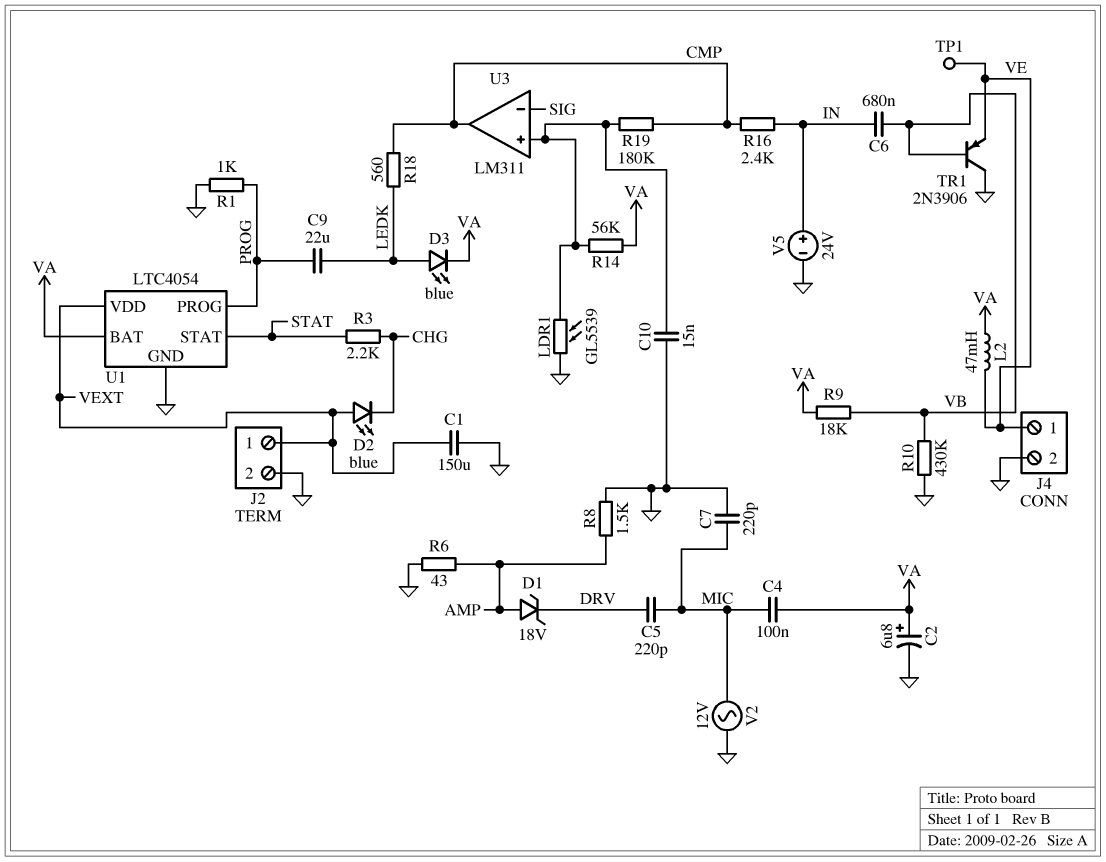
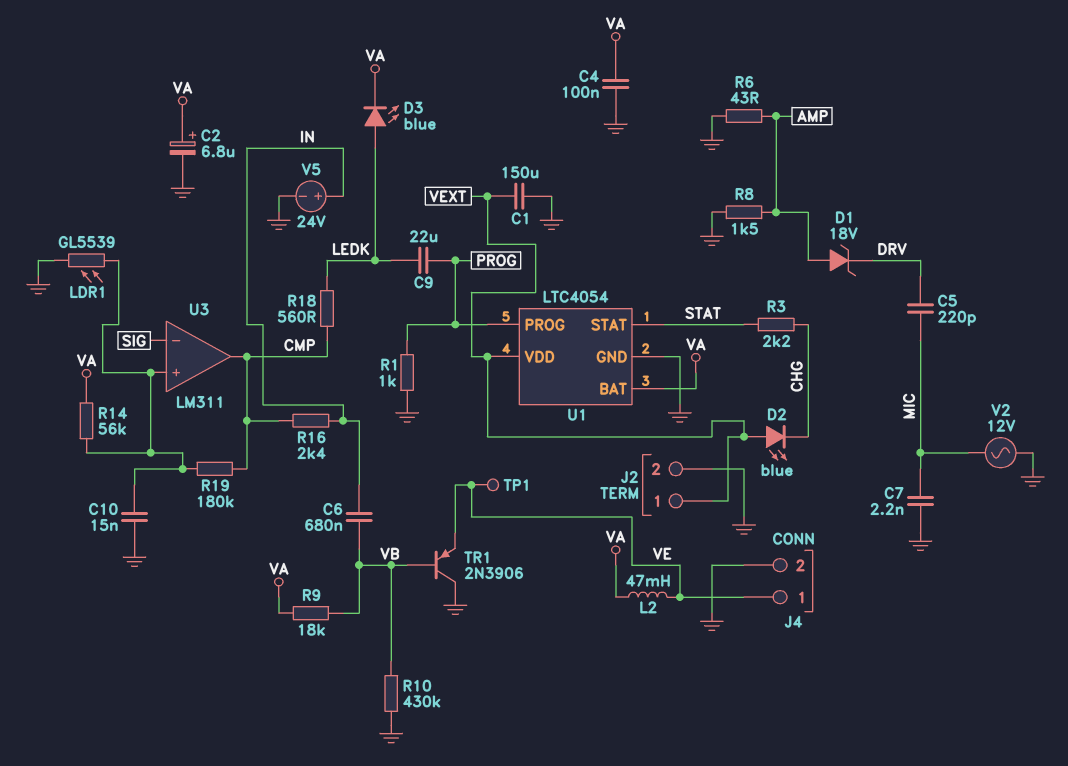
C4: 100nF (MIC, VA) -> 100nF (GND, VA)
C7: 220pF (GND, MIC) -> 2.2nF (GND, MIC)

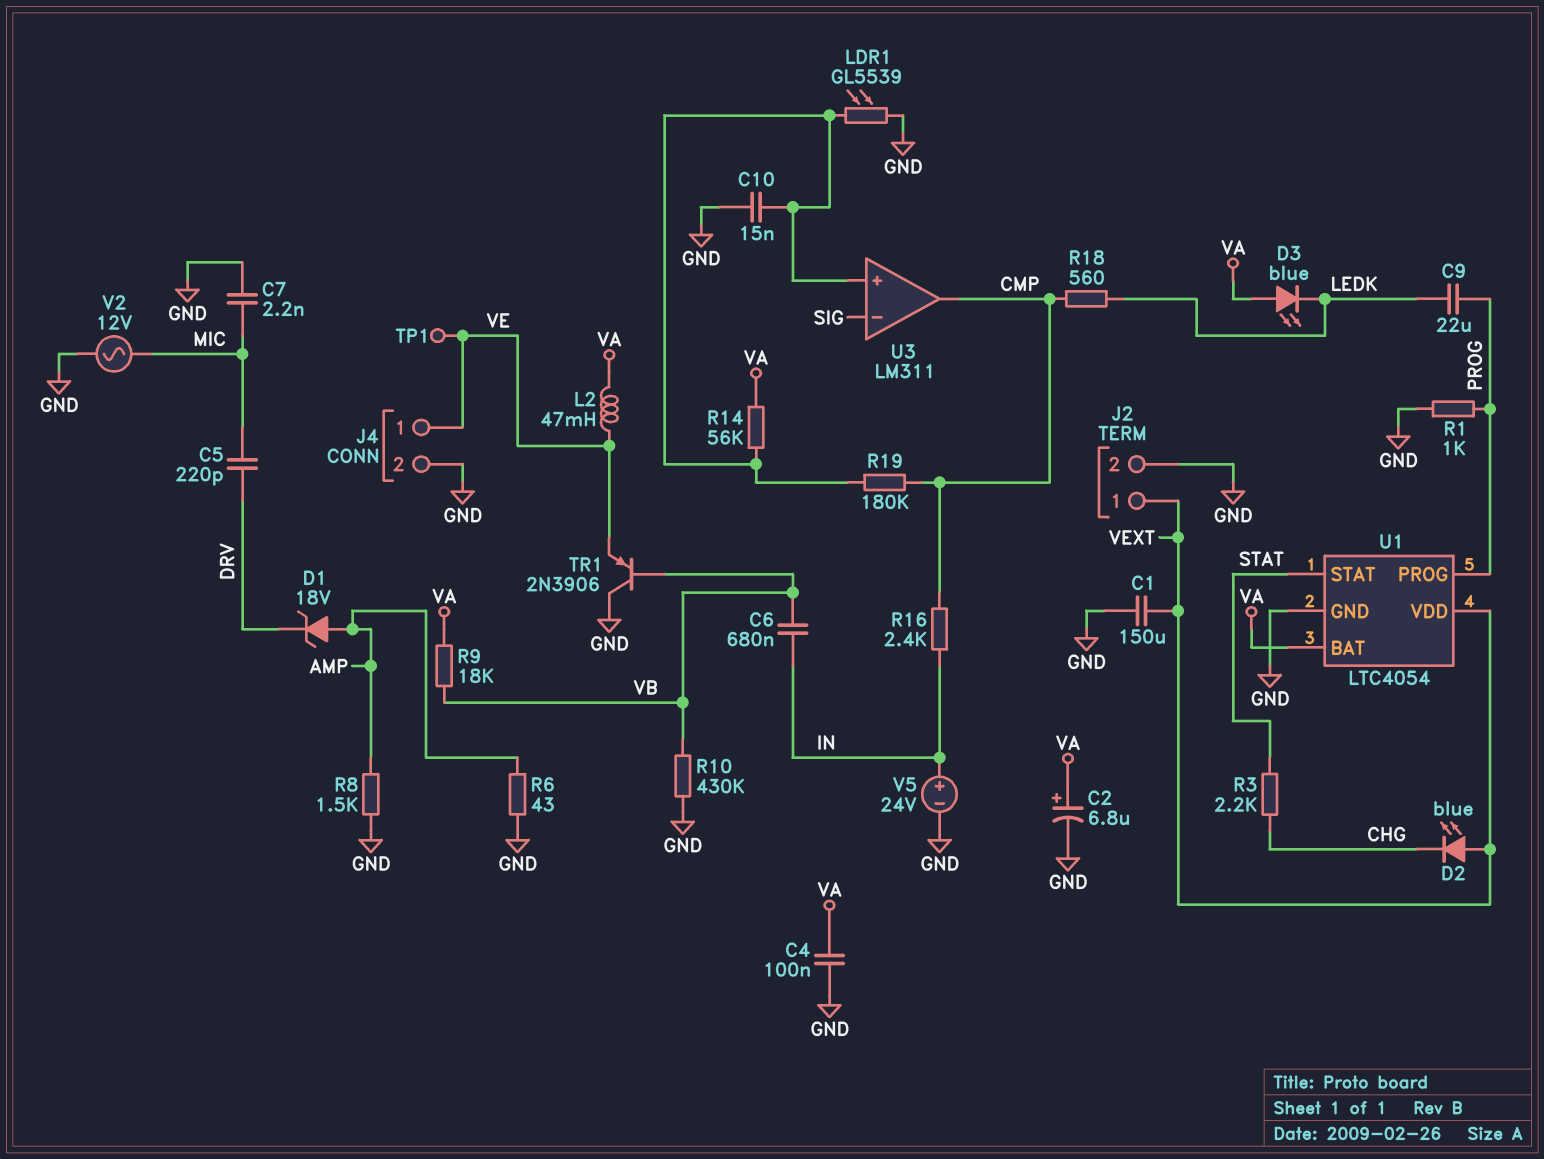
D3: LED blue (A LEDK, K VA) -> LED blue (A VA, K LEDK)

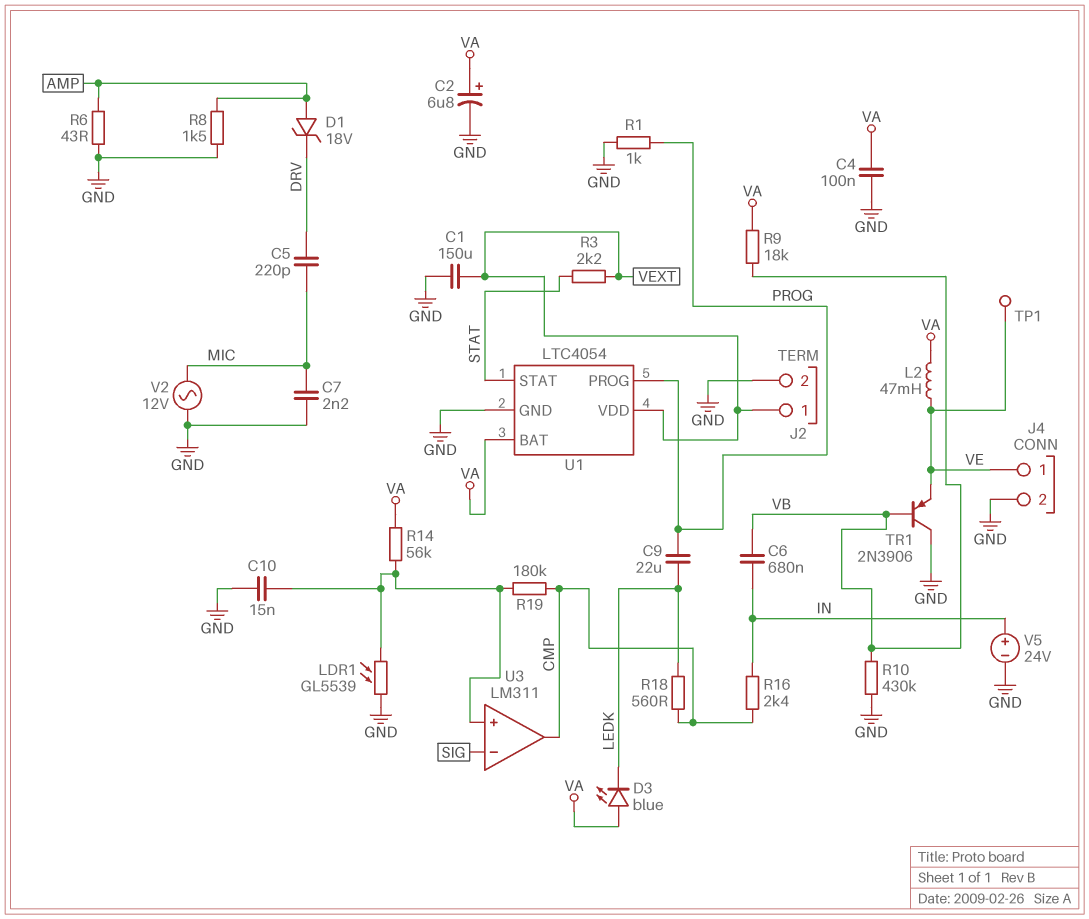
D2: LED blue (A VEXT, K CHG) -> none
R3: 2.2k (CHG, STAT) -> 2.2k (STAT, VEXT)

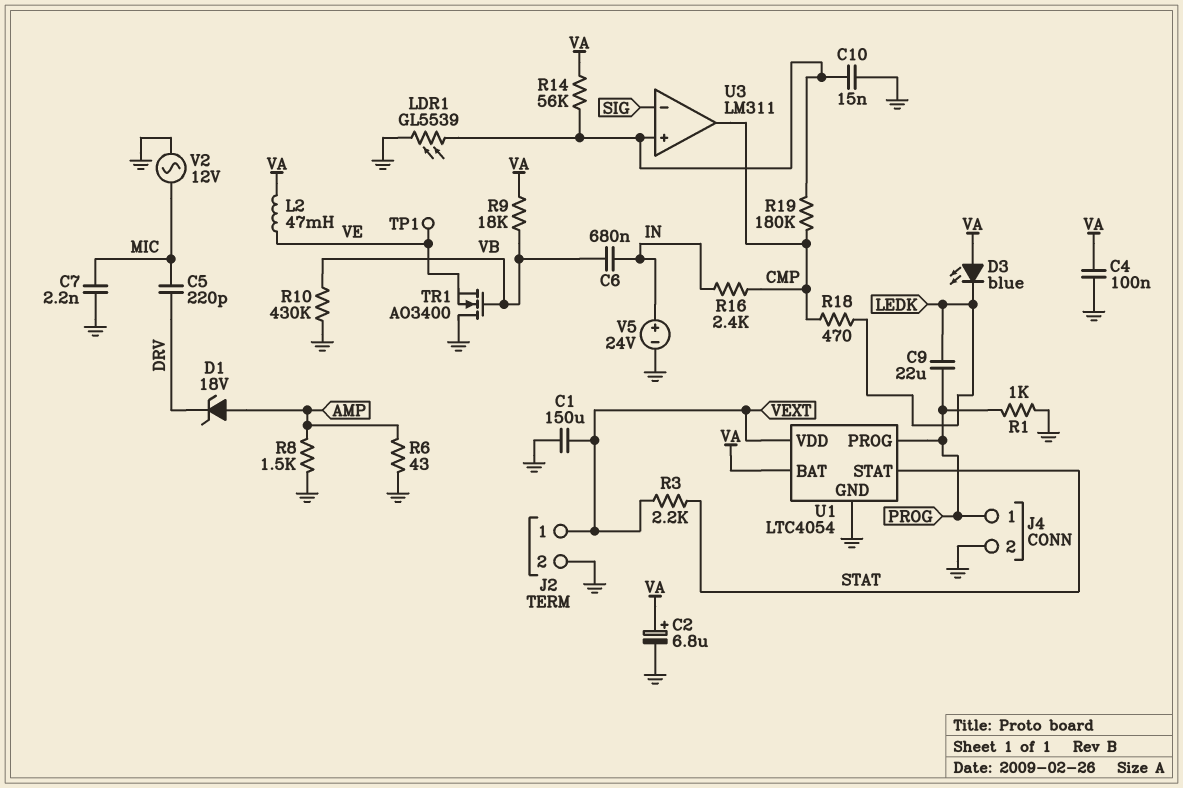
J4 pin 1: VE -> PROG
R18: 560 (CMP, LEDK) -> 470 (CMP, LEDK)
TR1: PNP 2N3906 (B VB, C GND, E VE) -> NMOS AO3400 (G VB, D GND, S VE)

